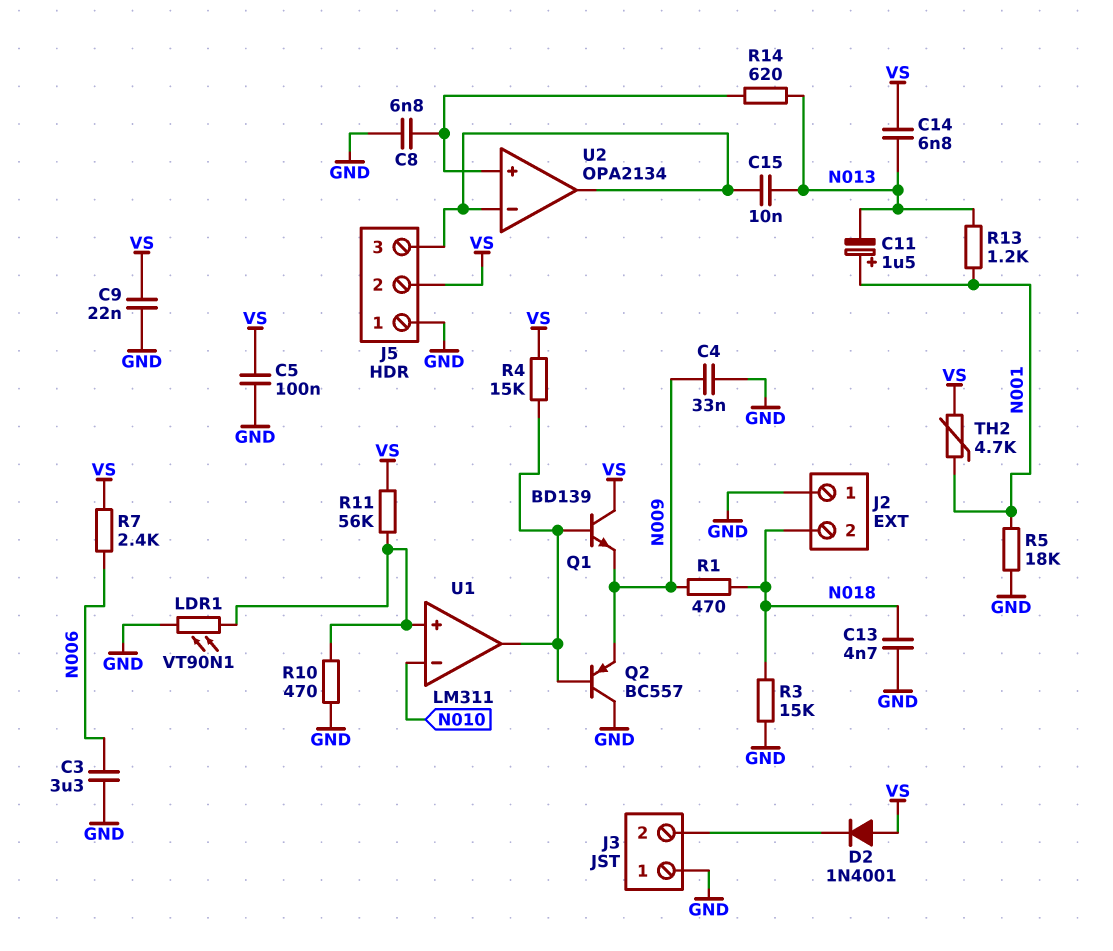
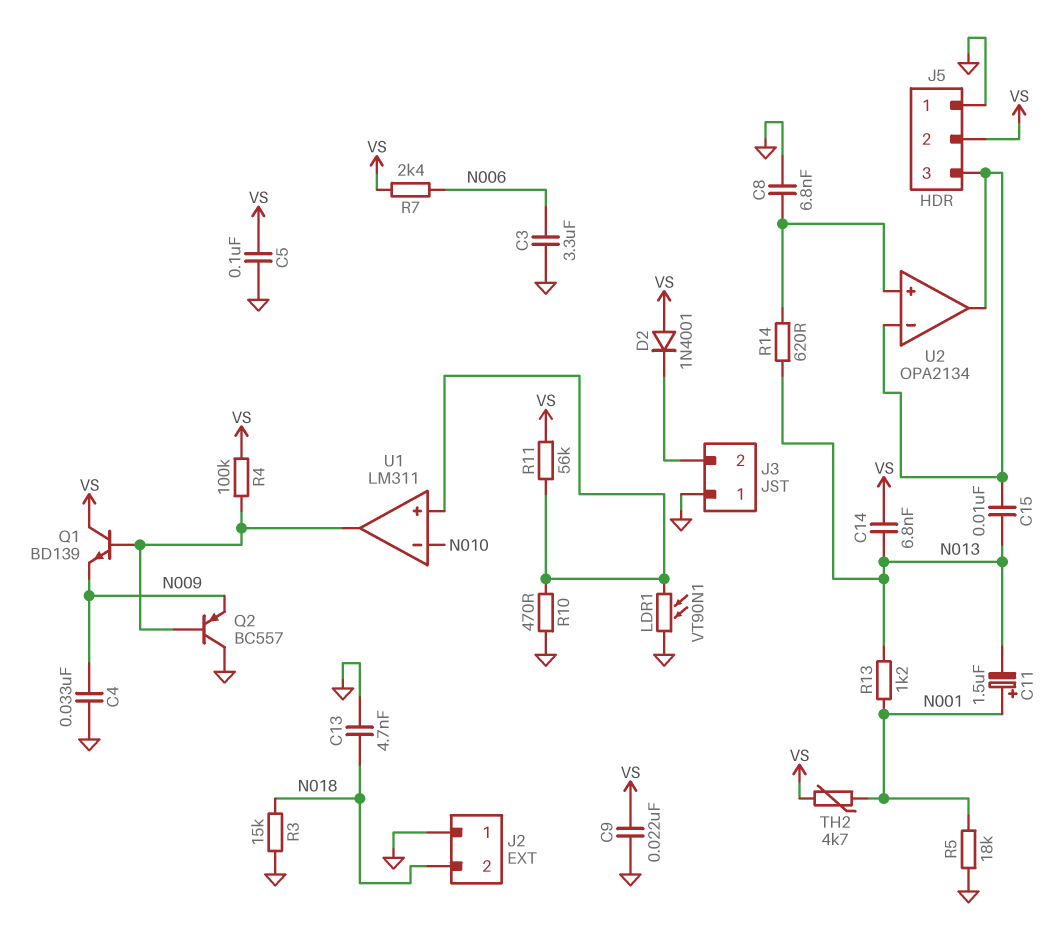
R1: 470 (N009, N018) -> none
R4: 15k (U1/out, VS) -> 100k (U1/out, VS)

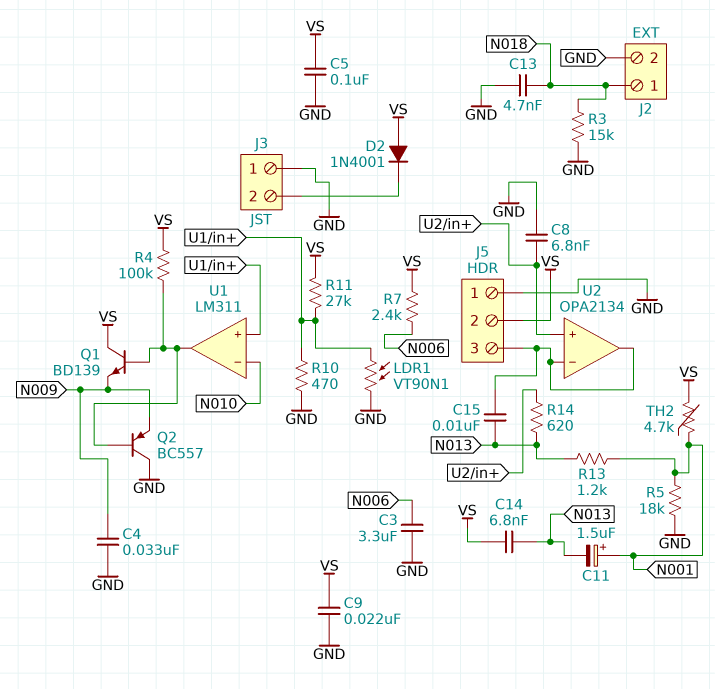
J2 pin 1: GND -> N018
J2 pin 2: N018 -> GND
R11: 56k (U1/in+, VS) -> 27k (U1/in+, VS)

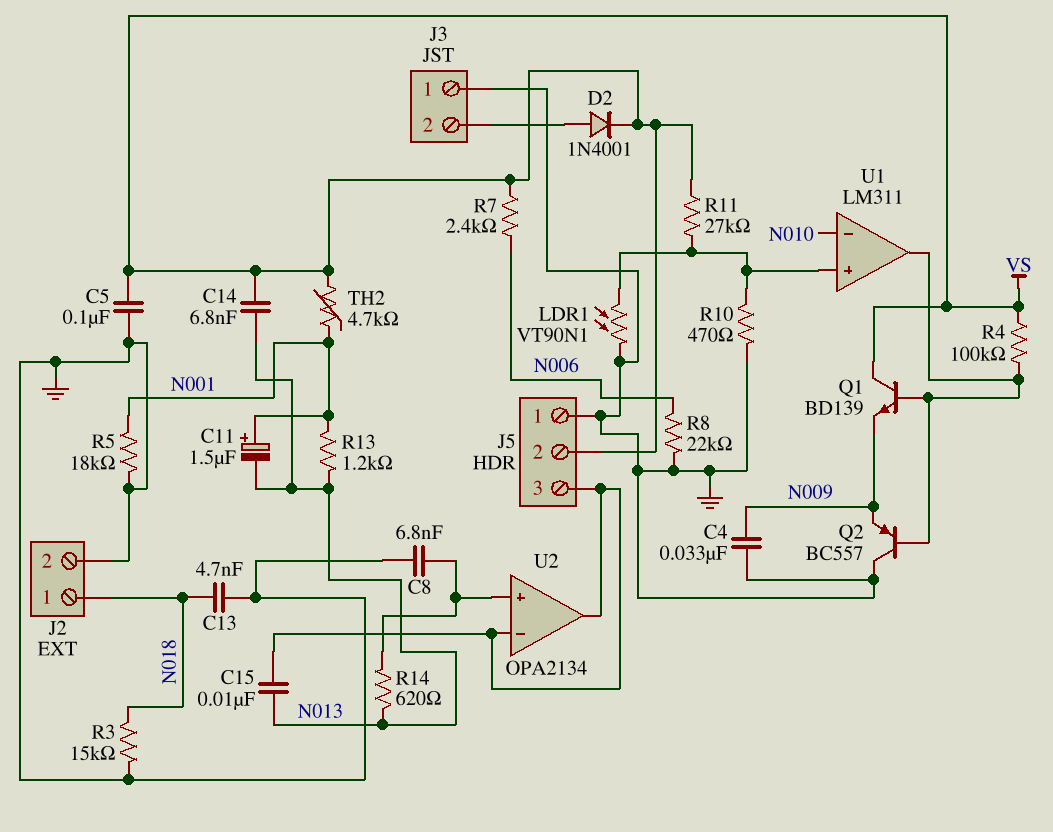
C3: 3.3uF (GND, N006) -> none
C9: 22nF (GND, VS) -> none
D2: diode 1N4001 (A VS, K J3/2) -> diode 1N4001 (A J3/2, K VS)
R8: none -> 22k (GND, N006)

